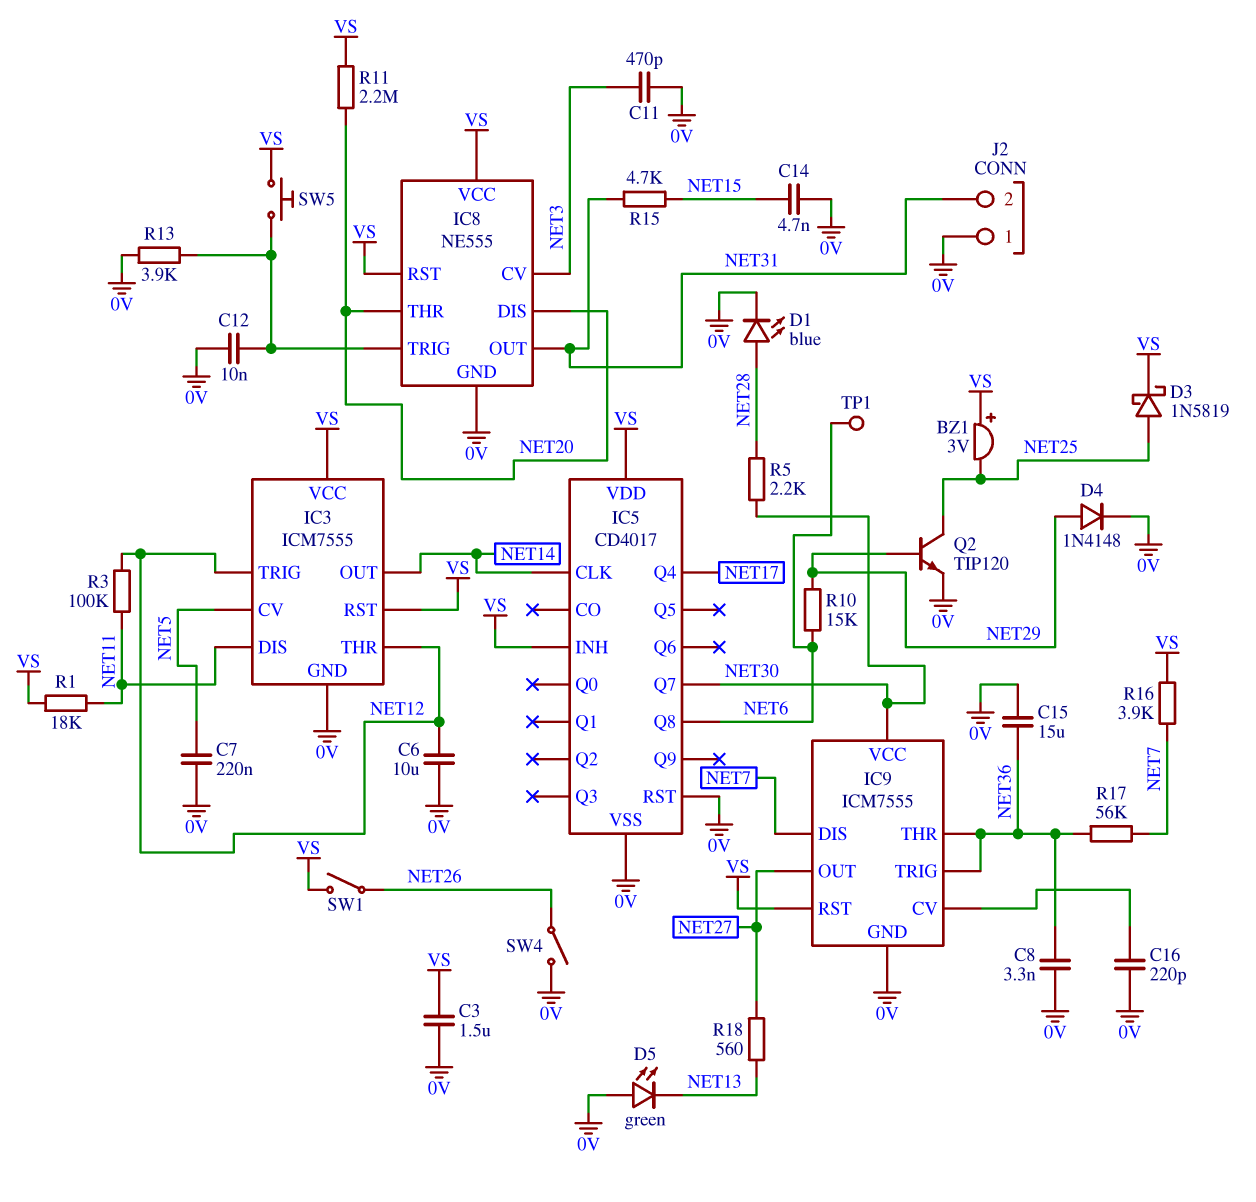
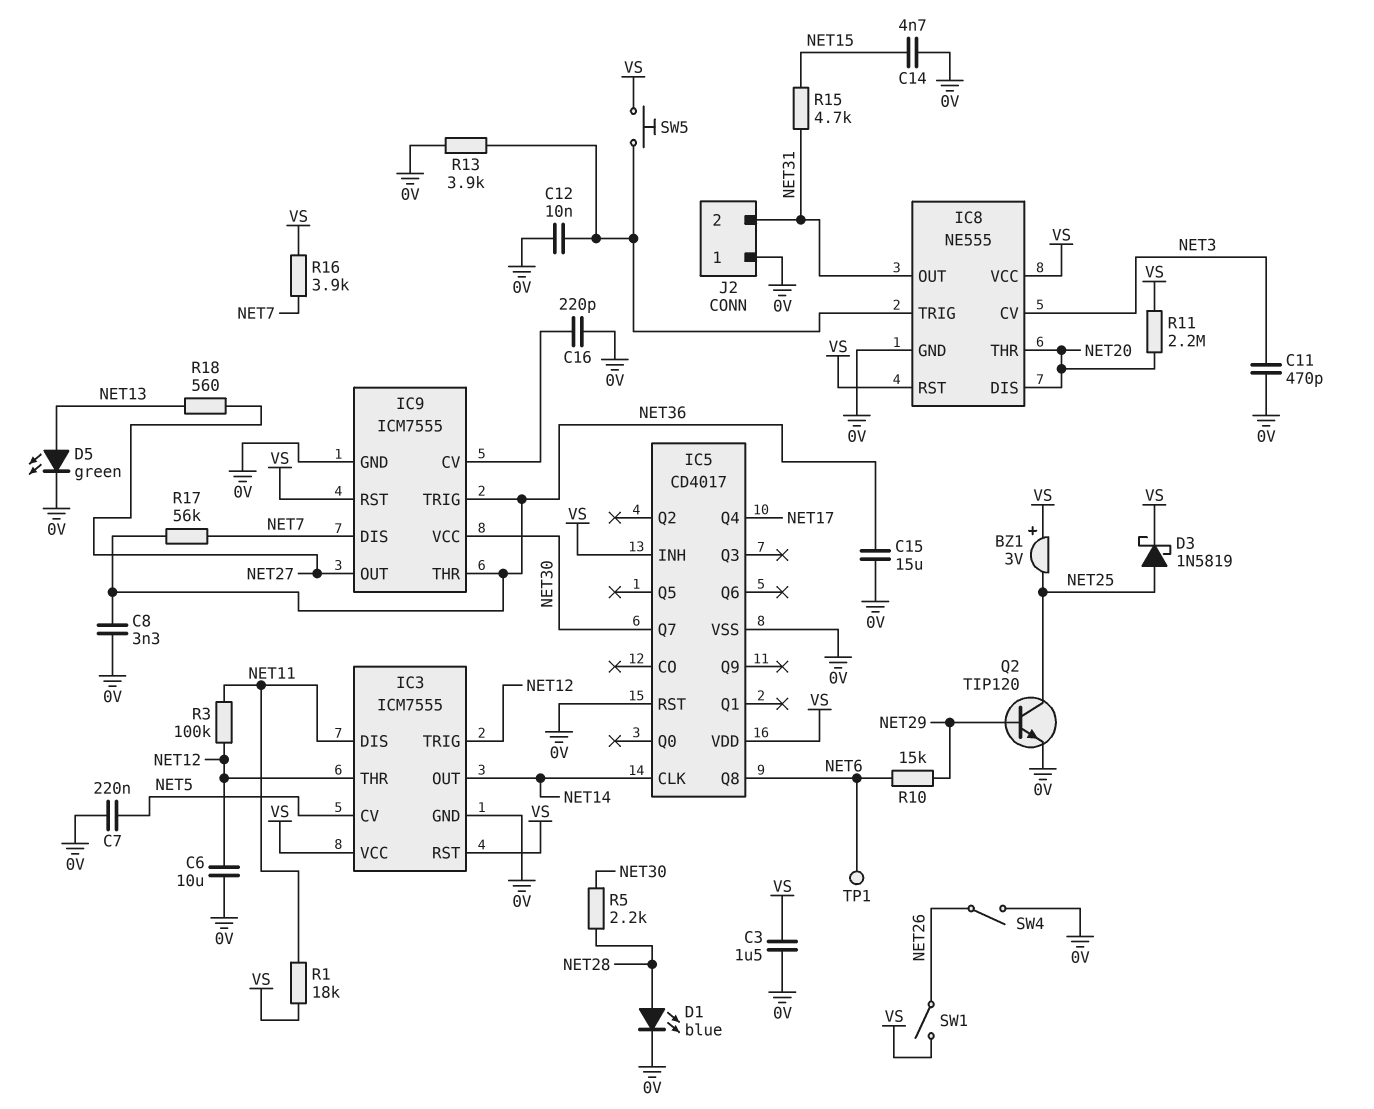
D4: diode 1N4148 (A NET29, K 0V) -> none
D5: LED green (A 0V, K NET13) -> LED green (A NET13, K 0V)

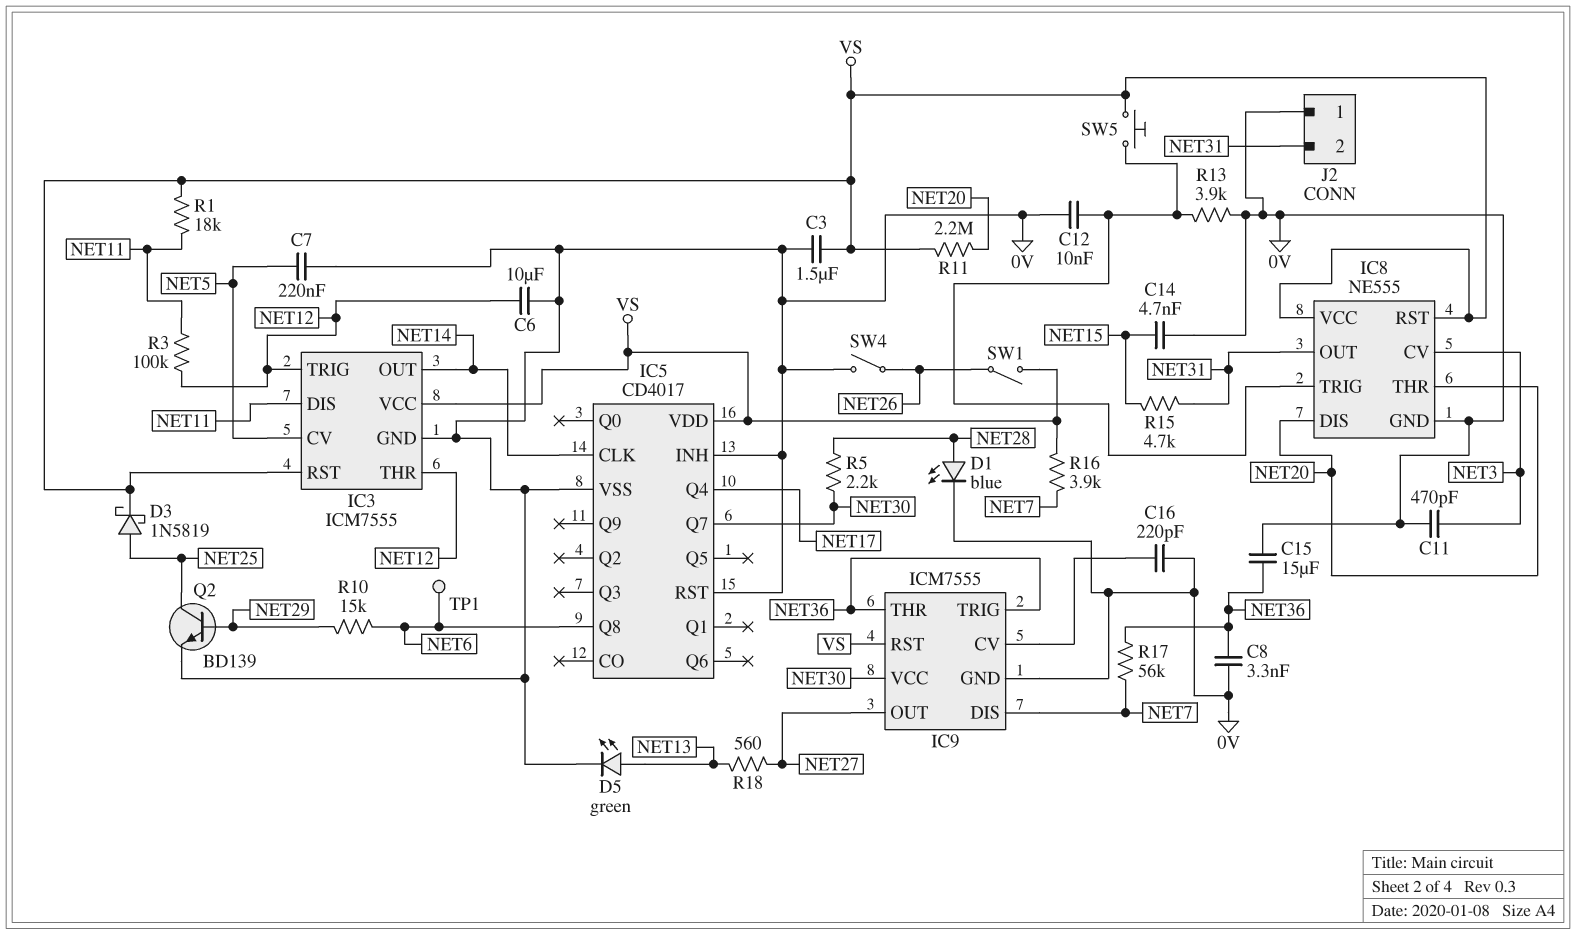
BZ1: buzzer 3V (plus VS, minus NET25) -> none
IC5 pin INH: VS -> 0V
Q2: NPN TIP120 (B NET29, C NET25, E 0V) -> NPN BD139 (B NET29, C NET25, E 0V)

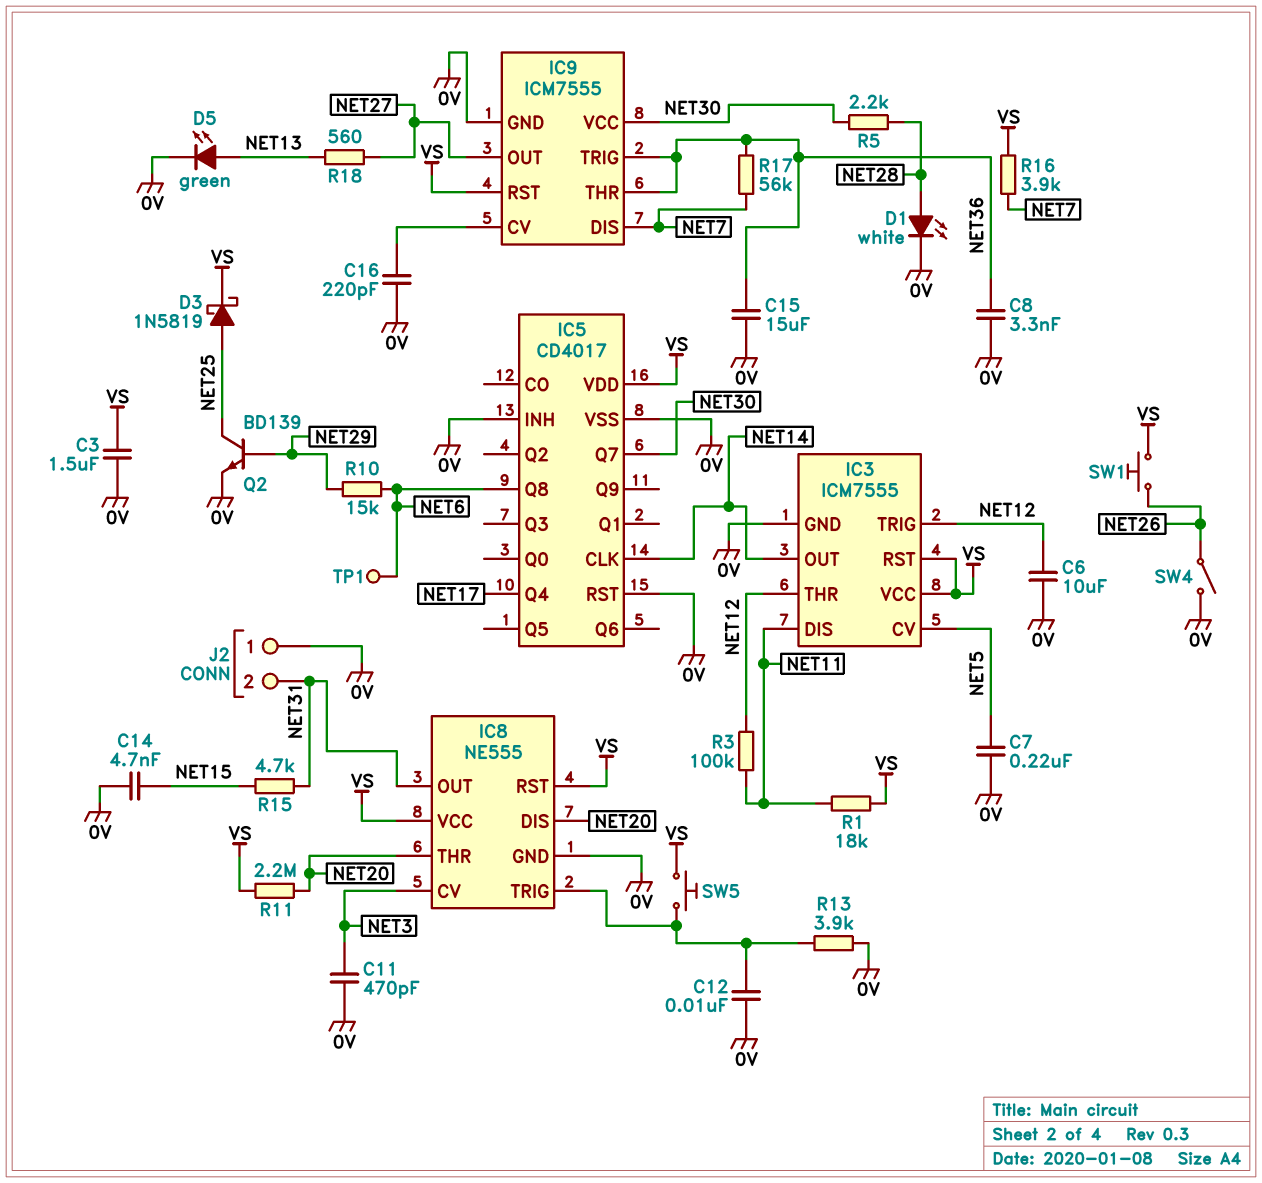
D1: LED blue (A NET28, K 0V) -> LED white (A NET28, K 0V)
SW1: switch (NET26, VS) -> button (NET26, VS)

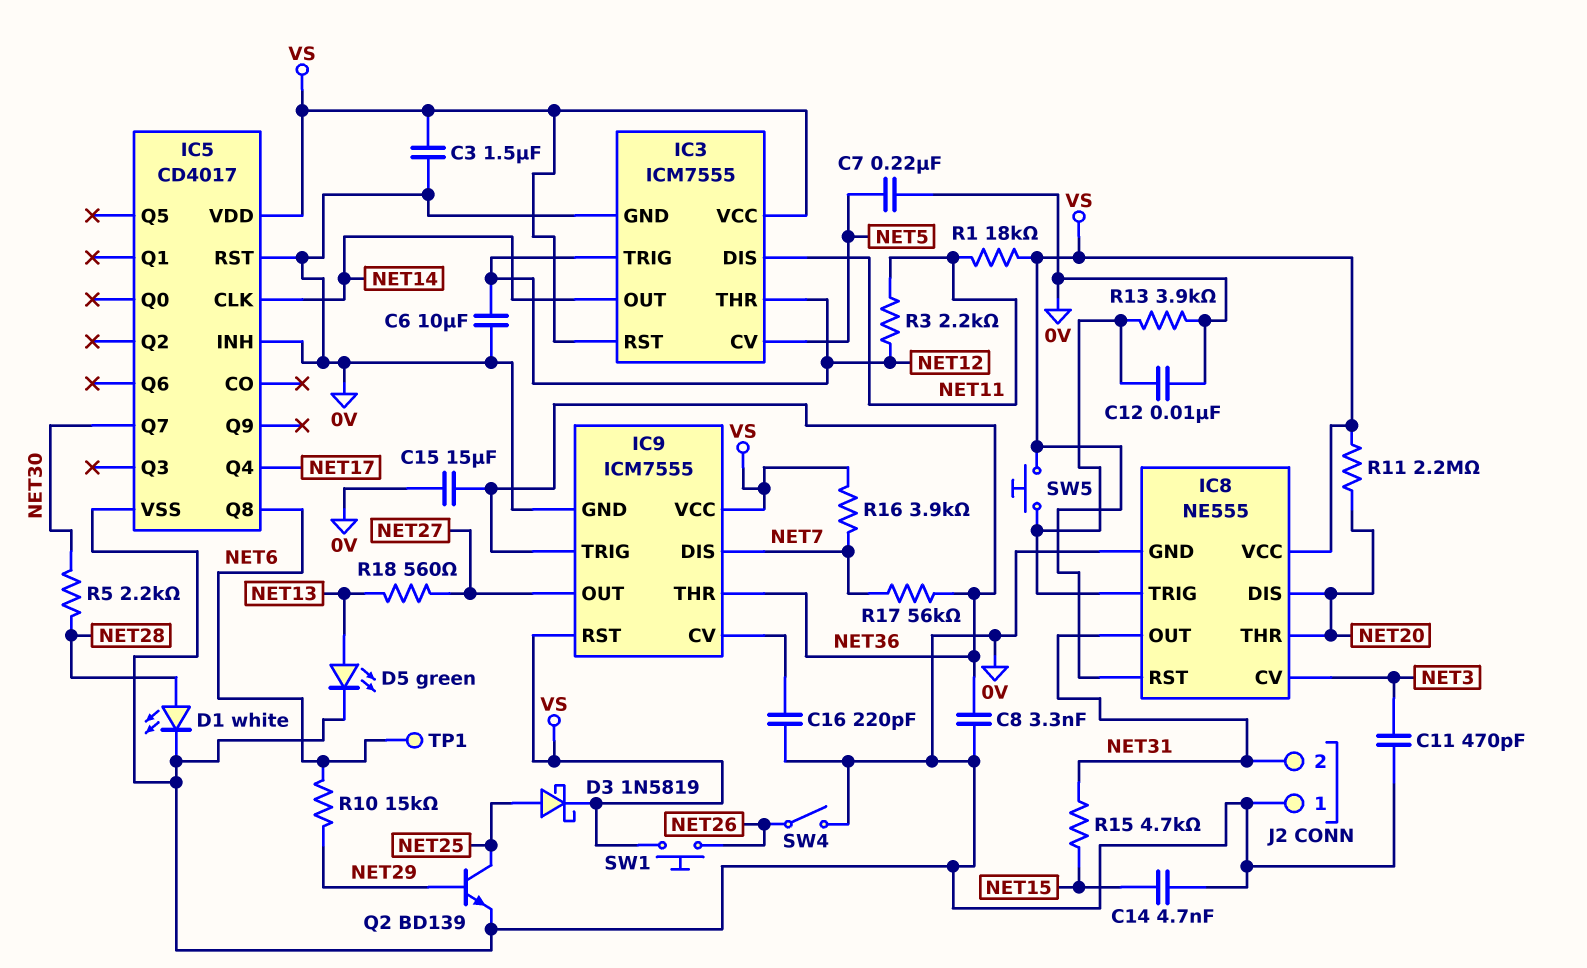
IC9 pin VCC: NET30 -> VS
R3: 100k (NET11, NET12) -> 2.2k (NET11, NET12)

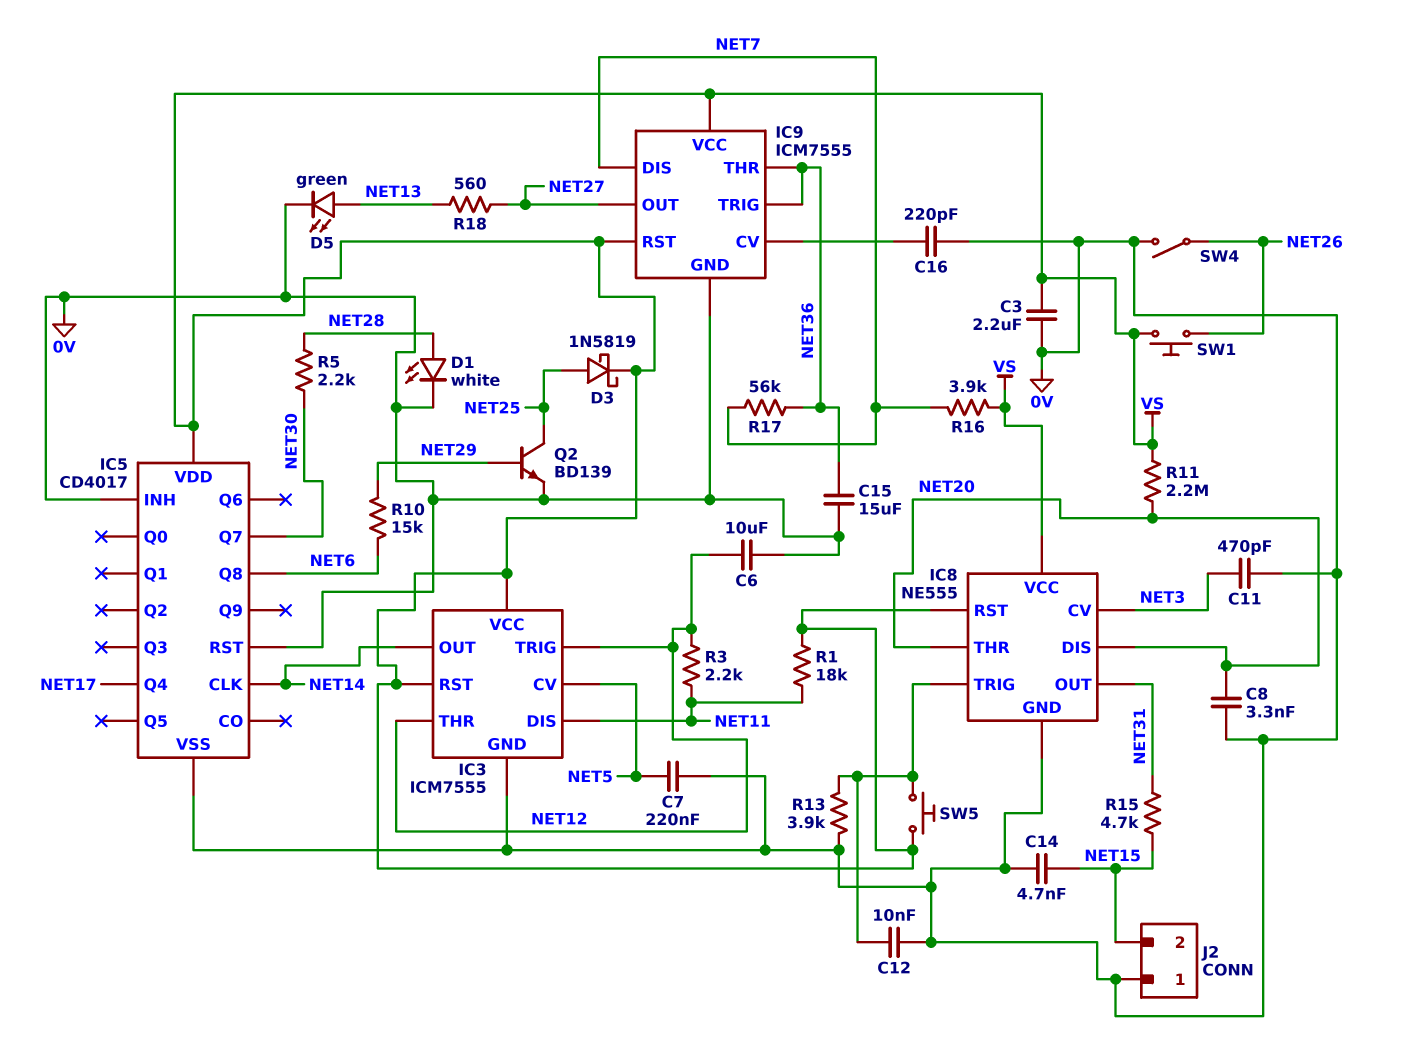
C3: 1.5uF (0V, VS) -> 2.2uF (0V, VS)
C8: 3.3nF (0V, NET36) -> 3.3nF (0V, NET20)
J2 pin 2: NET31 -> NET15
TP1: test point (NET6) -> none

